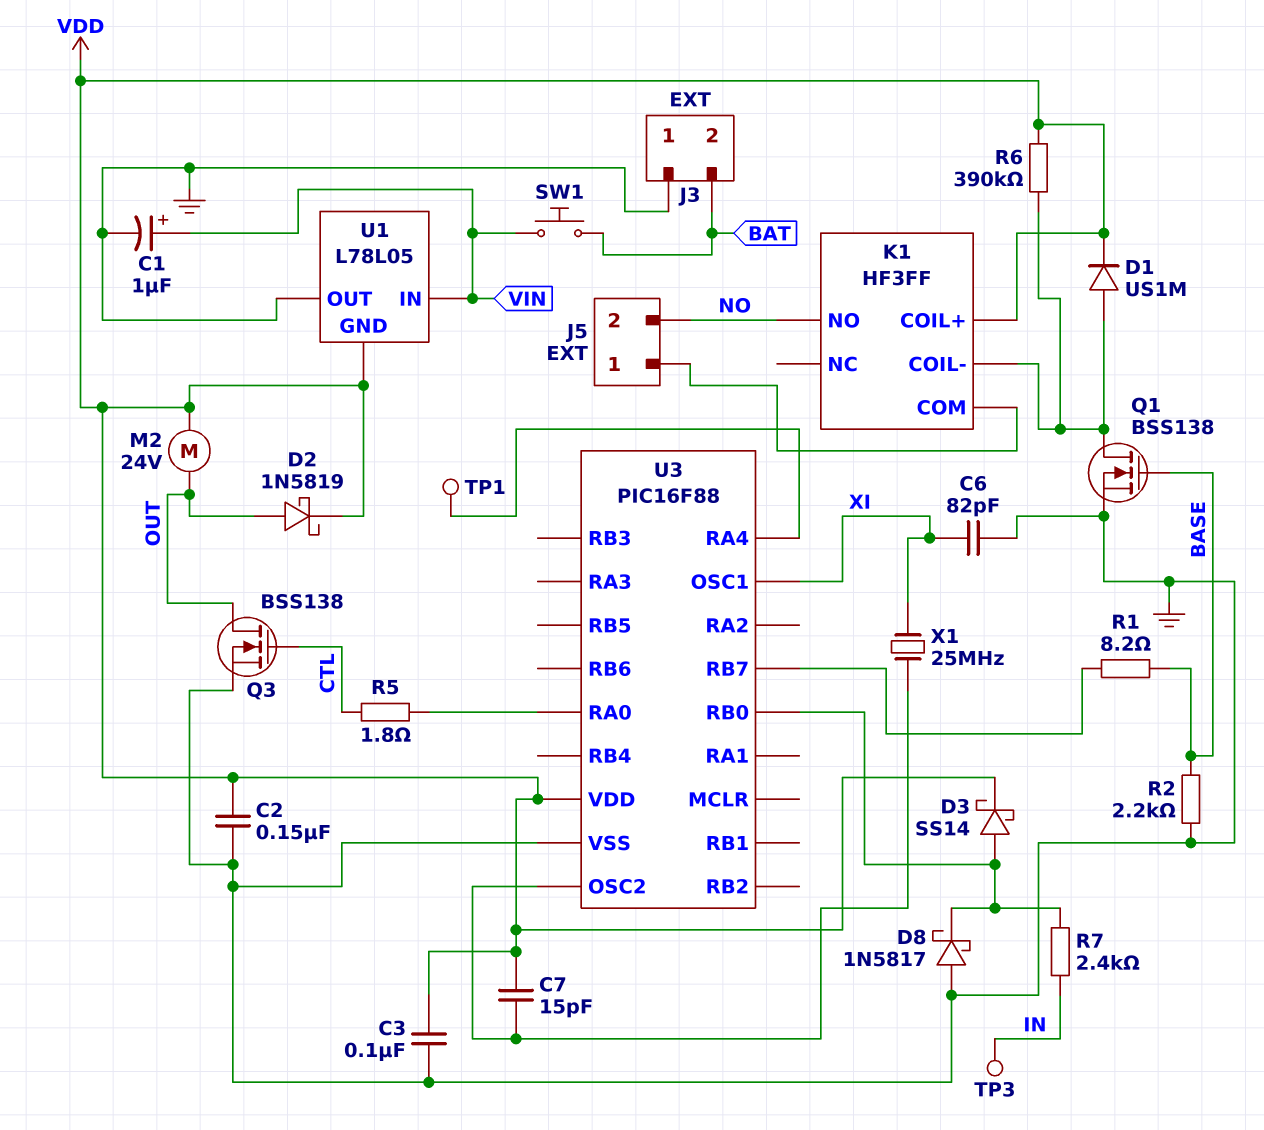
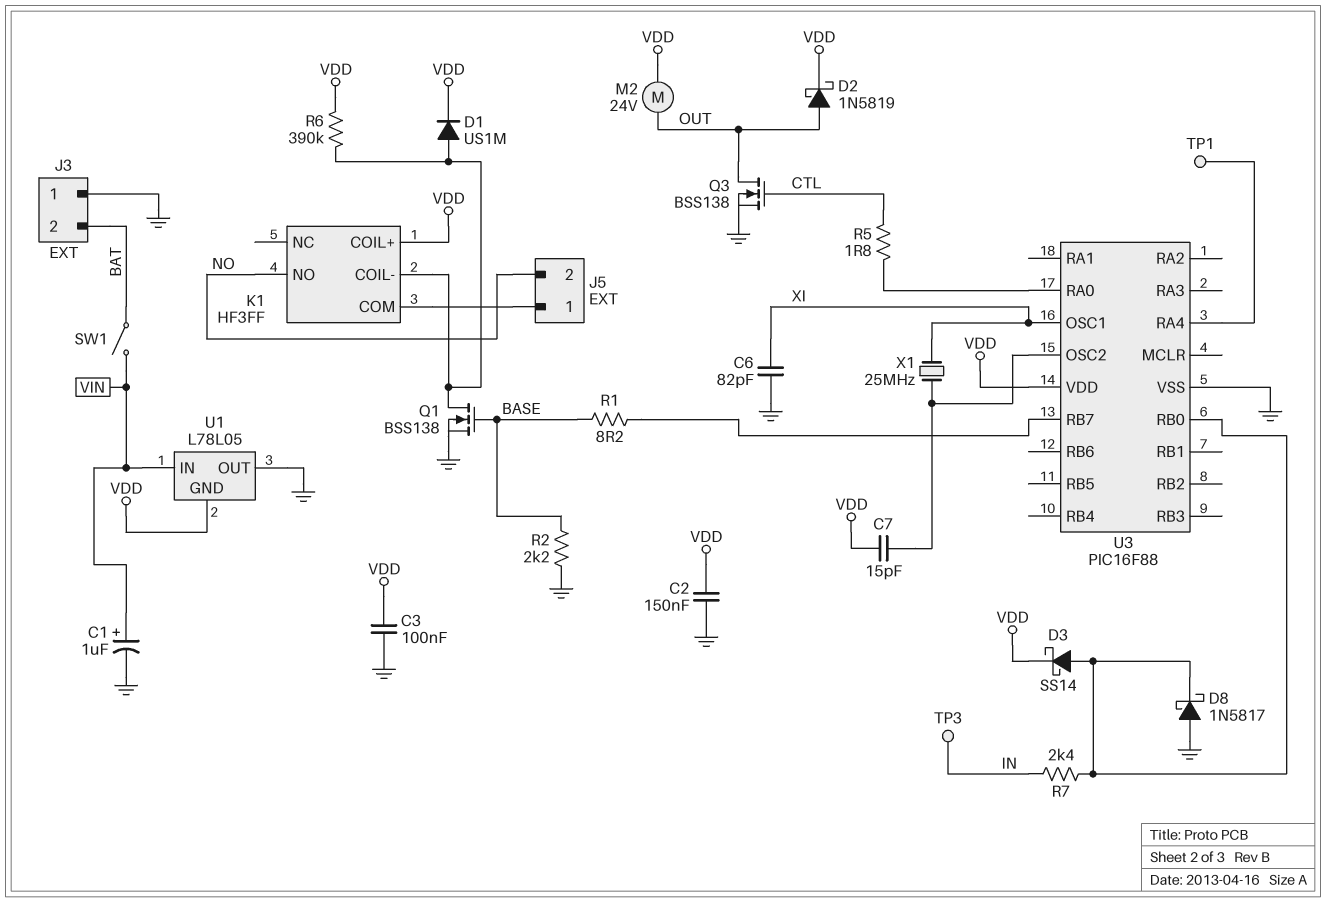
SW1: button (BAT, VIN) -> switch (BAT, VIN)

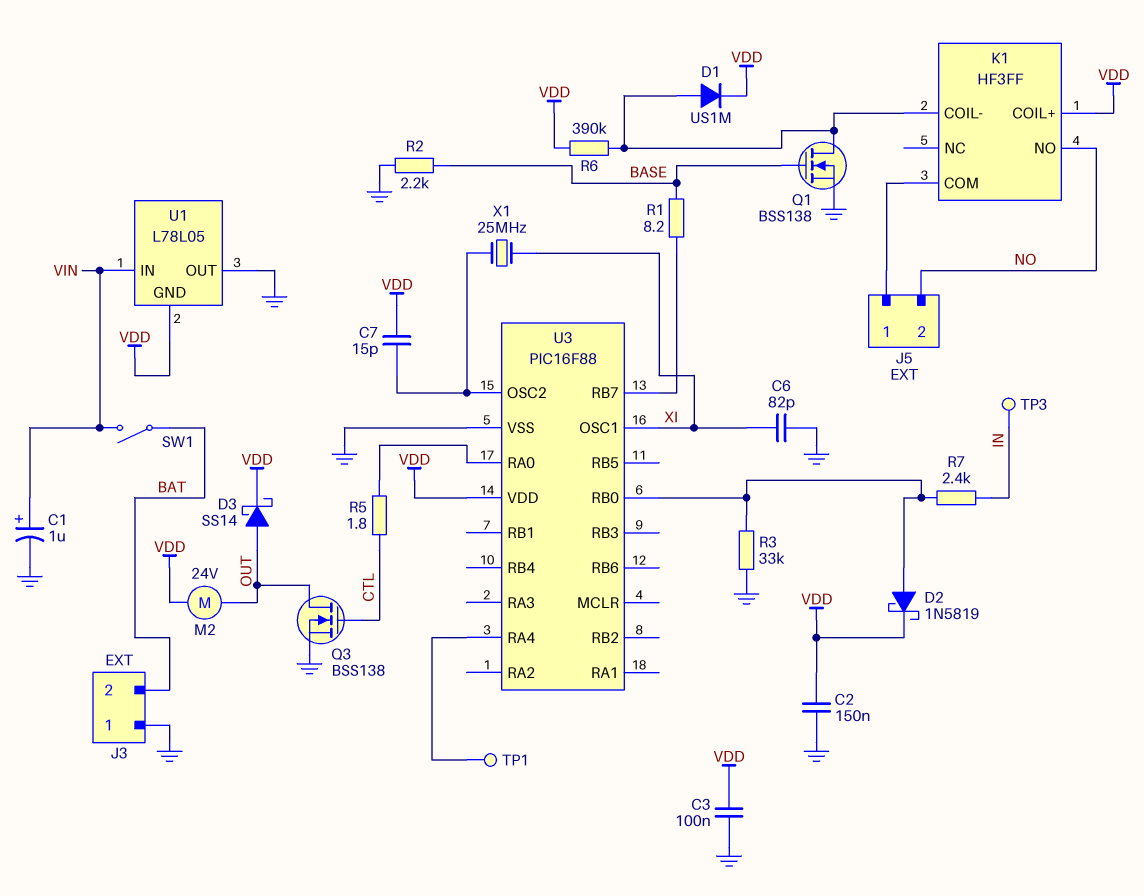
D2: schottky 1N5819 (A OUT, K VDD) -> schottky 1N5819 (A U3/RB0, K VDD)
D3: schottky SS14 (A U3/RB0, K VDD) -> schottky SS14 (A OUT, K VDD)
D8: schottky 1N5817 (A GND, K U3/RB0) -> none
R3: none -> 33k (GND, U3/RB0)

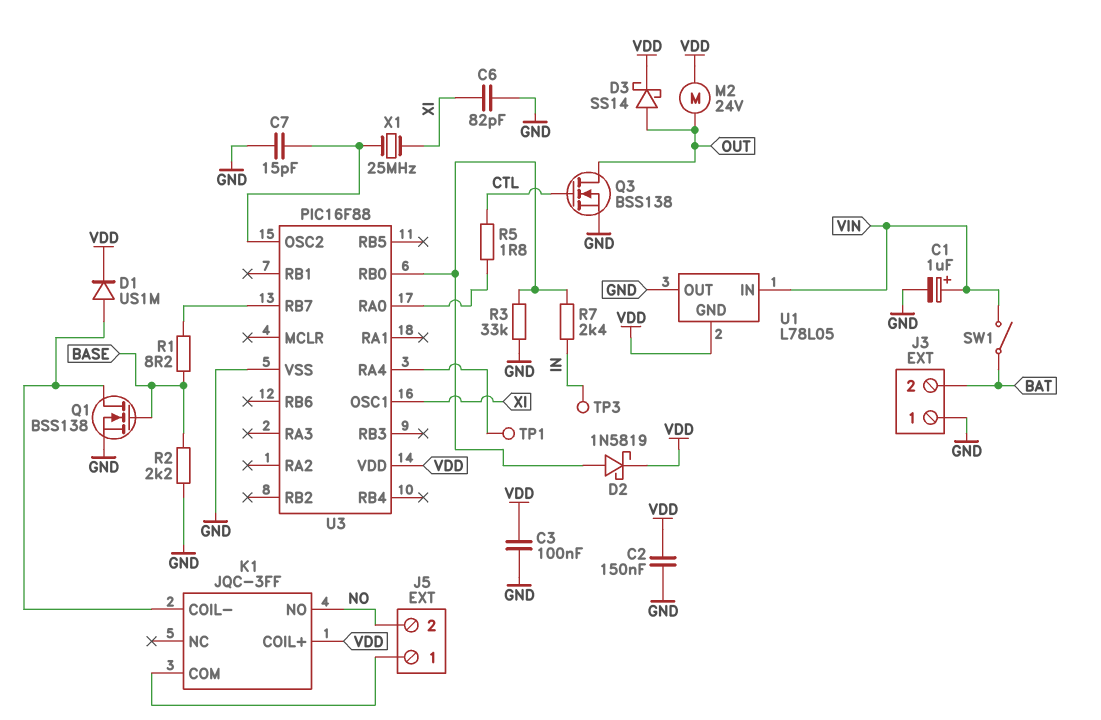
C7: 15pF (U3/OSC2, VDD) -> 15pF (GND, U3/OSC2)
K1: HF3FF -> JQC-3FF
R6: 390k (K1/COIL-, VDD) -> none

